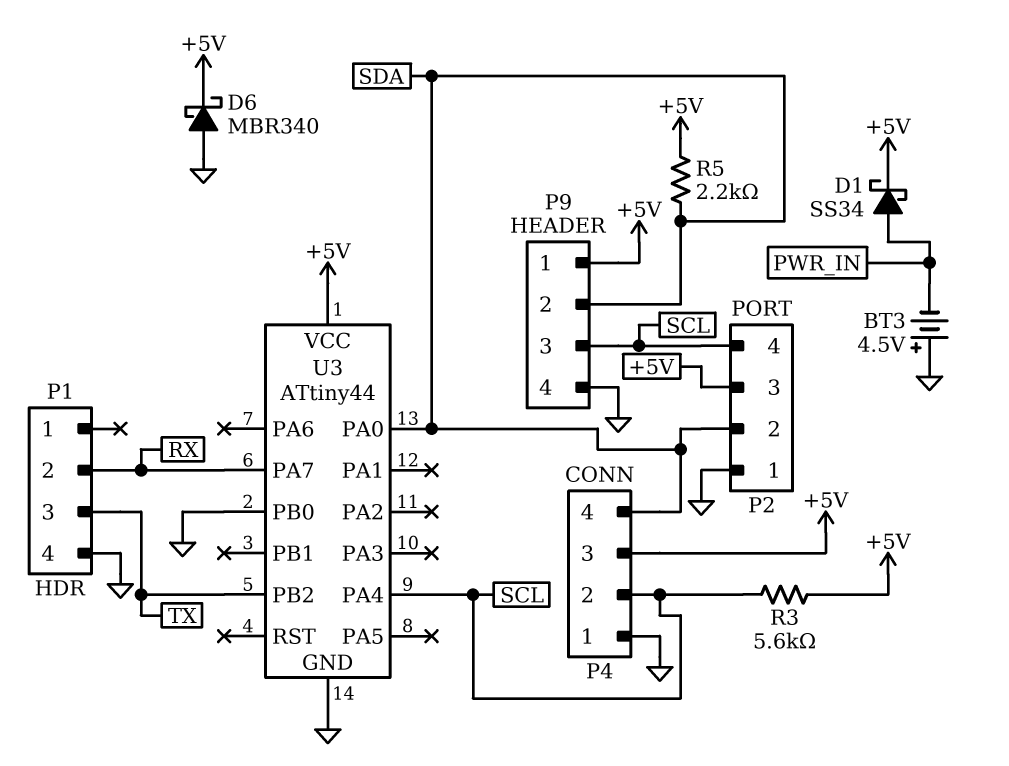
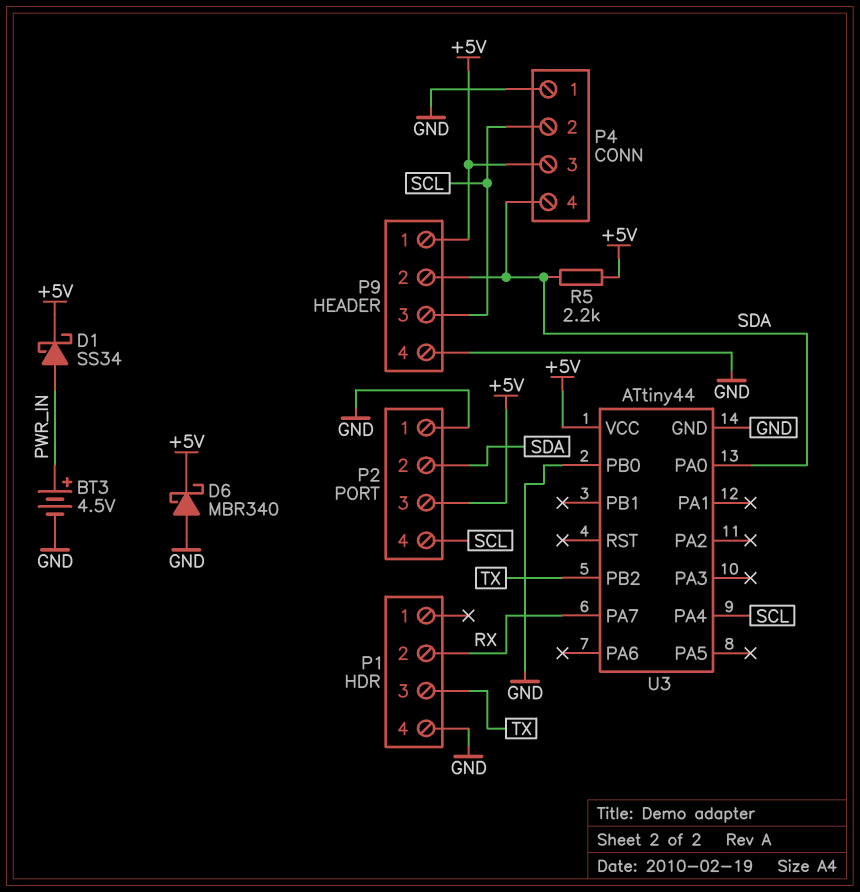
BT3: 4.5V (plus GND, minus PWR_IN) -> 4.5V (plus PWR_IN, minus GND)
R3: 5.6k (+5V, SCL) -> none

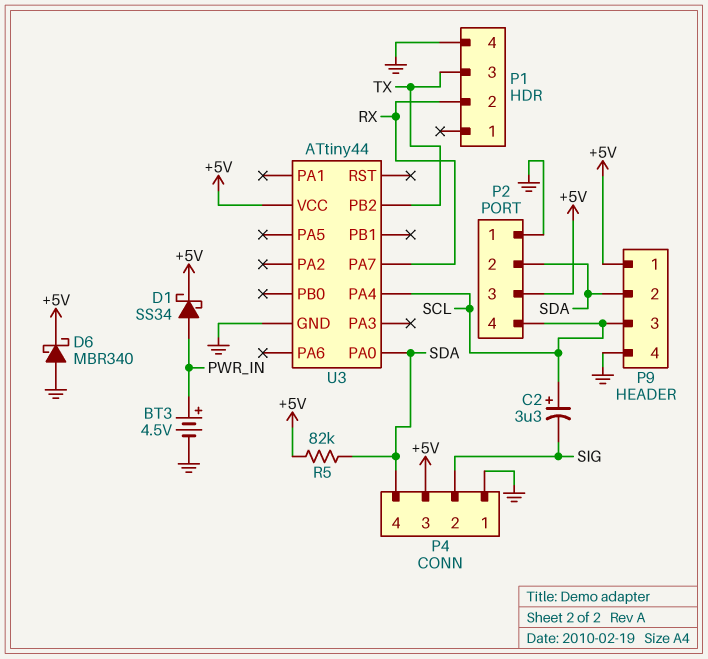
C2: none -> 3.3uF (plus SCL, minus SIG)
P4 pin 2: SCL -> SIG
R5: 2.2k (+5V, SDA) -> 82k (+5V, SDA)
U3 pin PB0: GND -> none

